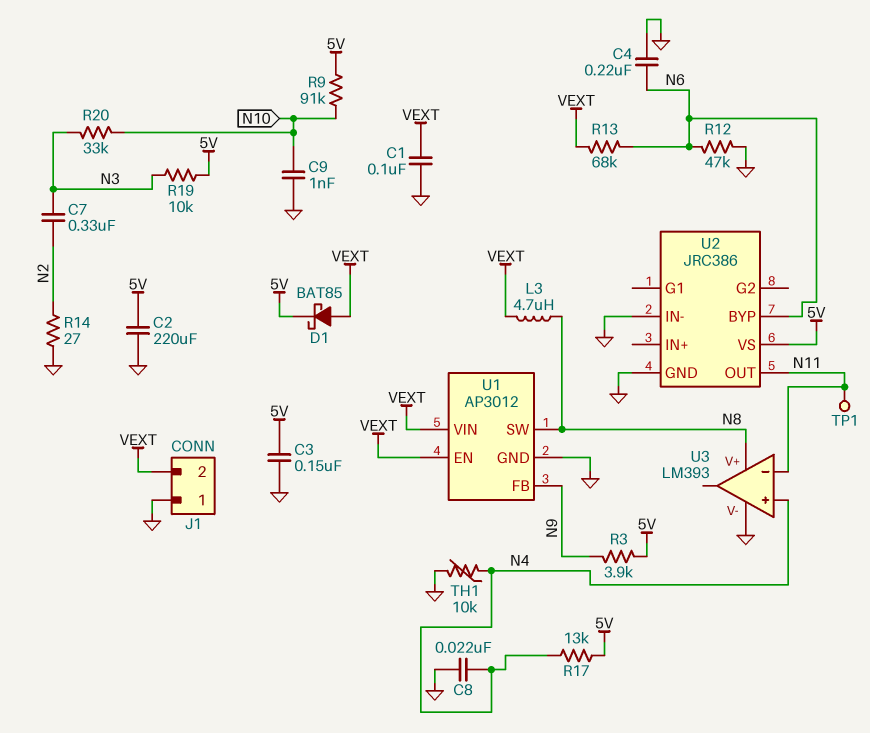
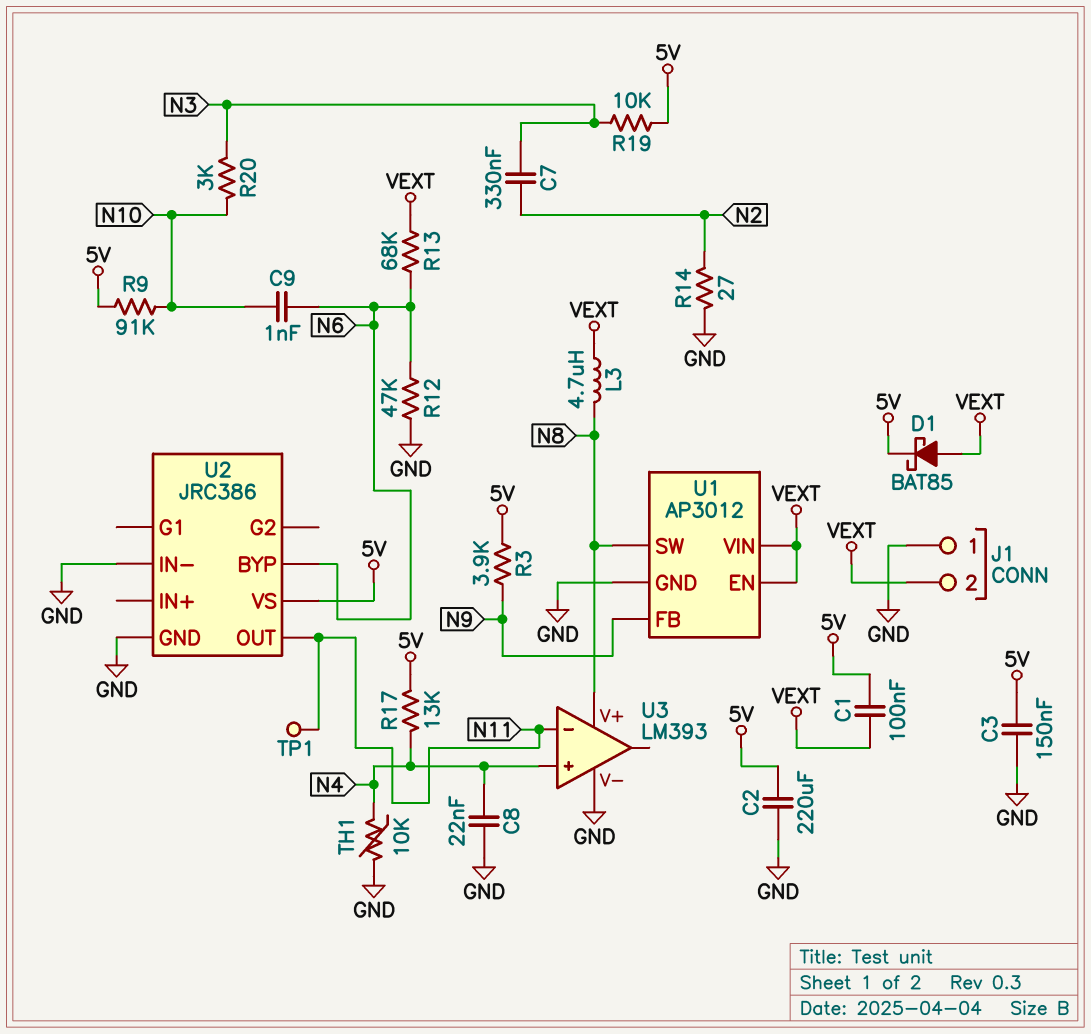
C1: 100nF (GND, VEXT) -> 100nF (5V, VEXT)
C4: 220nF (GND, N6) -> none
C9: 1nF (GND, N10) -> 1nF (N6, N10)
R20: 33k (N3, N10) -> 3k (N3, N10)

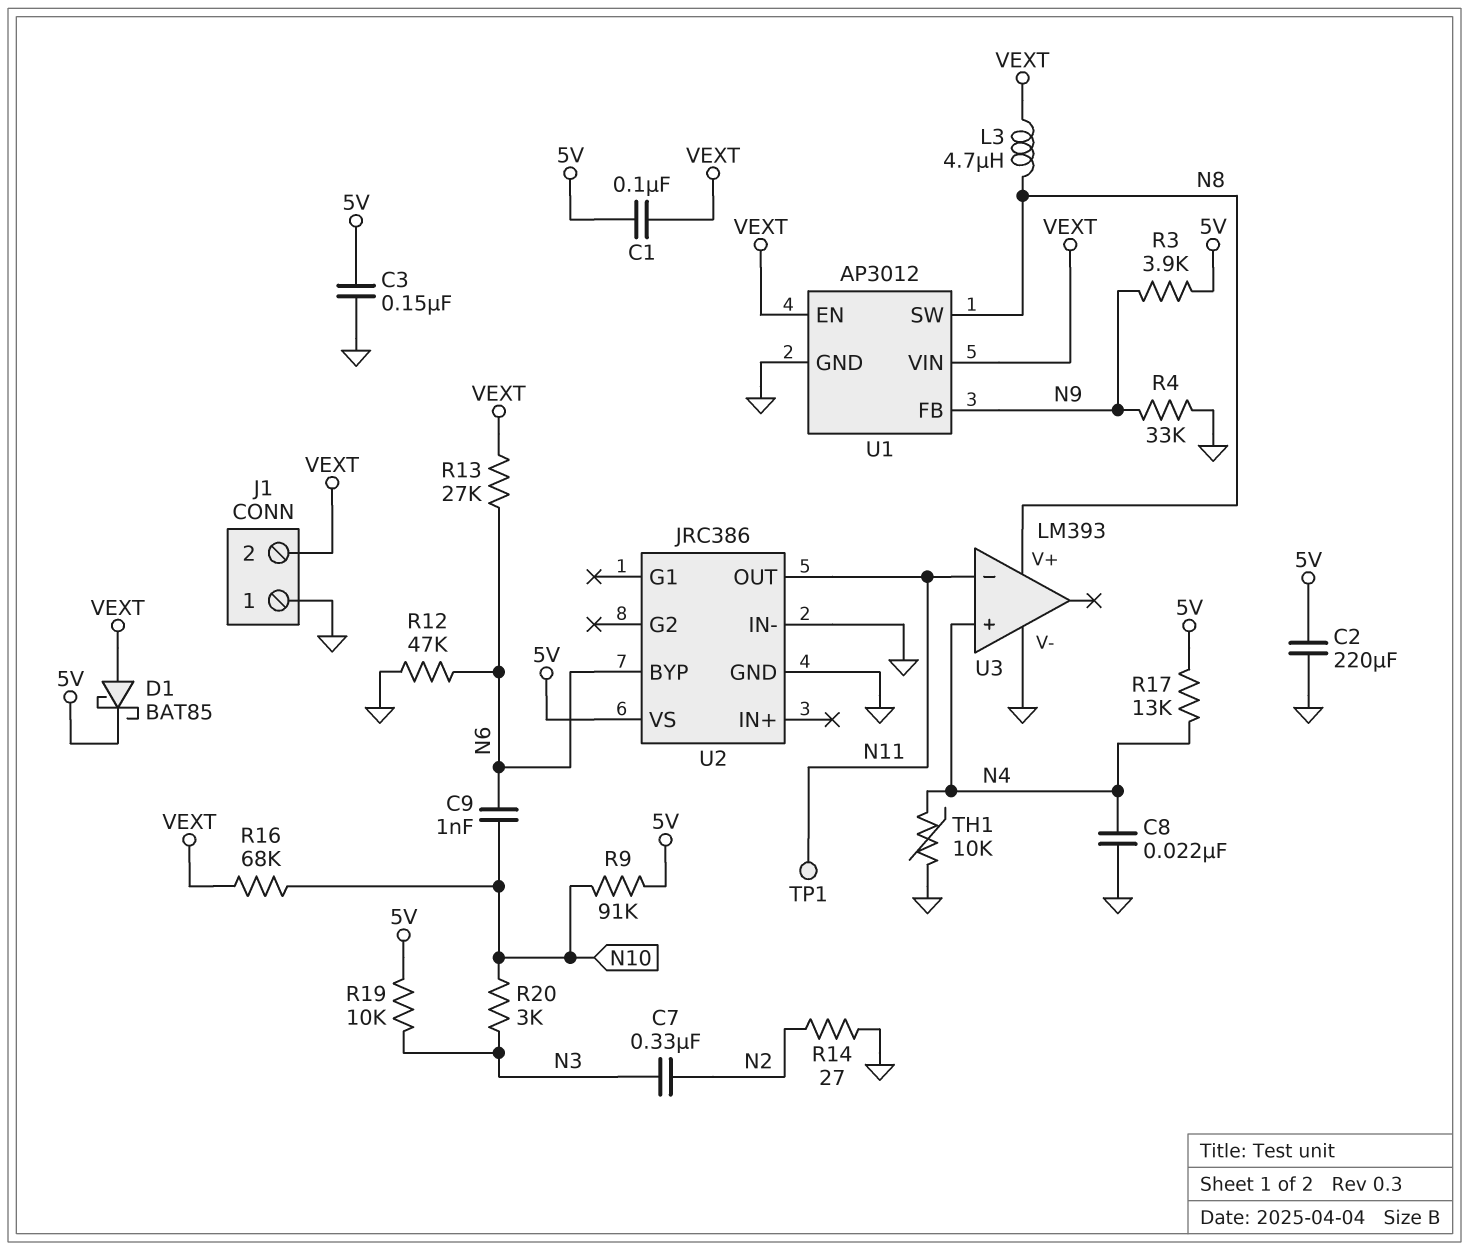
R4: none -> 33k (GND, N9)
R13: 68k (N6, VEXT) -> 27k (N6, VEXT)
R16: none -> 68k (N10, VEXT)

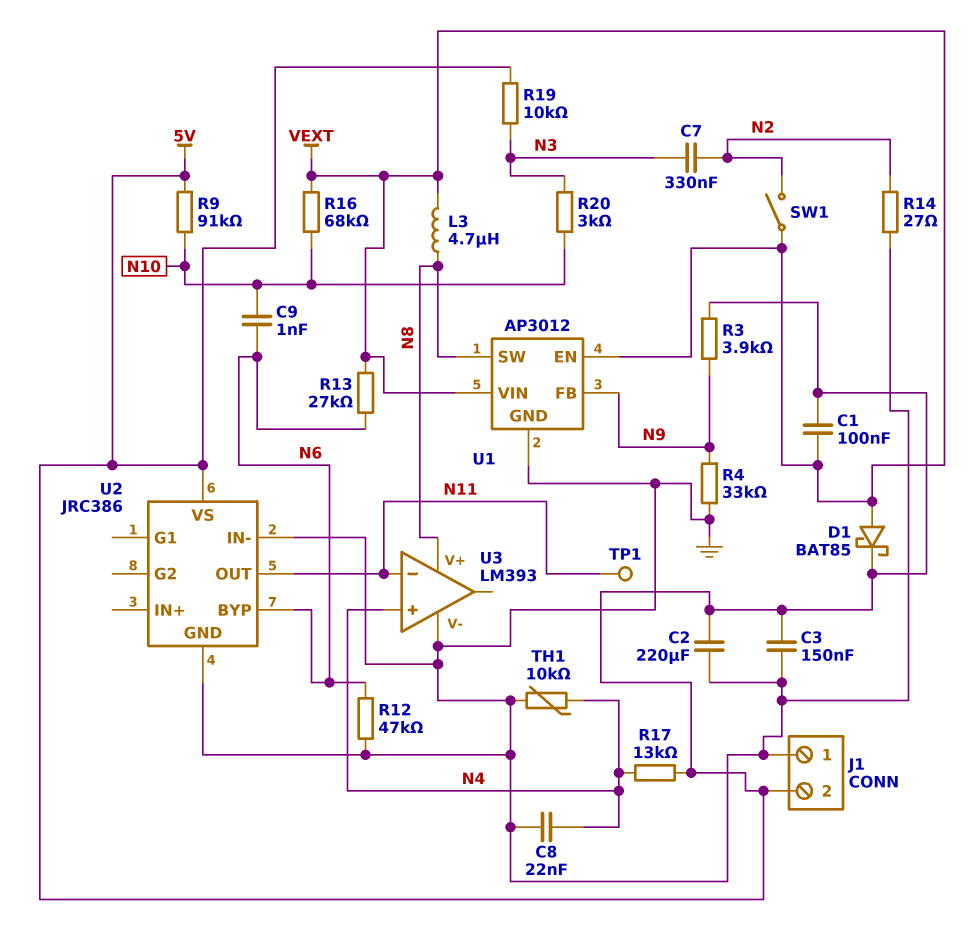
J1 pin 2: VEXT -> 5V
SW1: none -> switch (N2, VEXT)

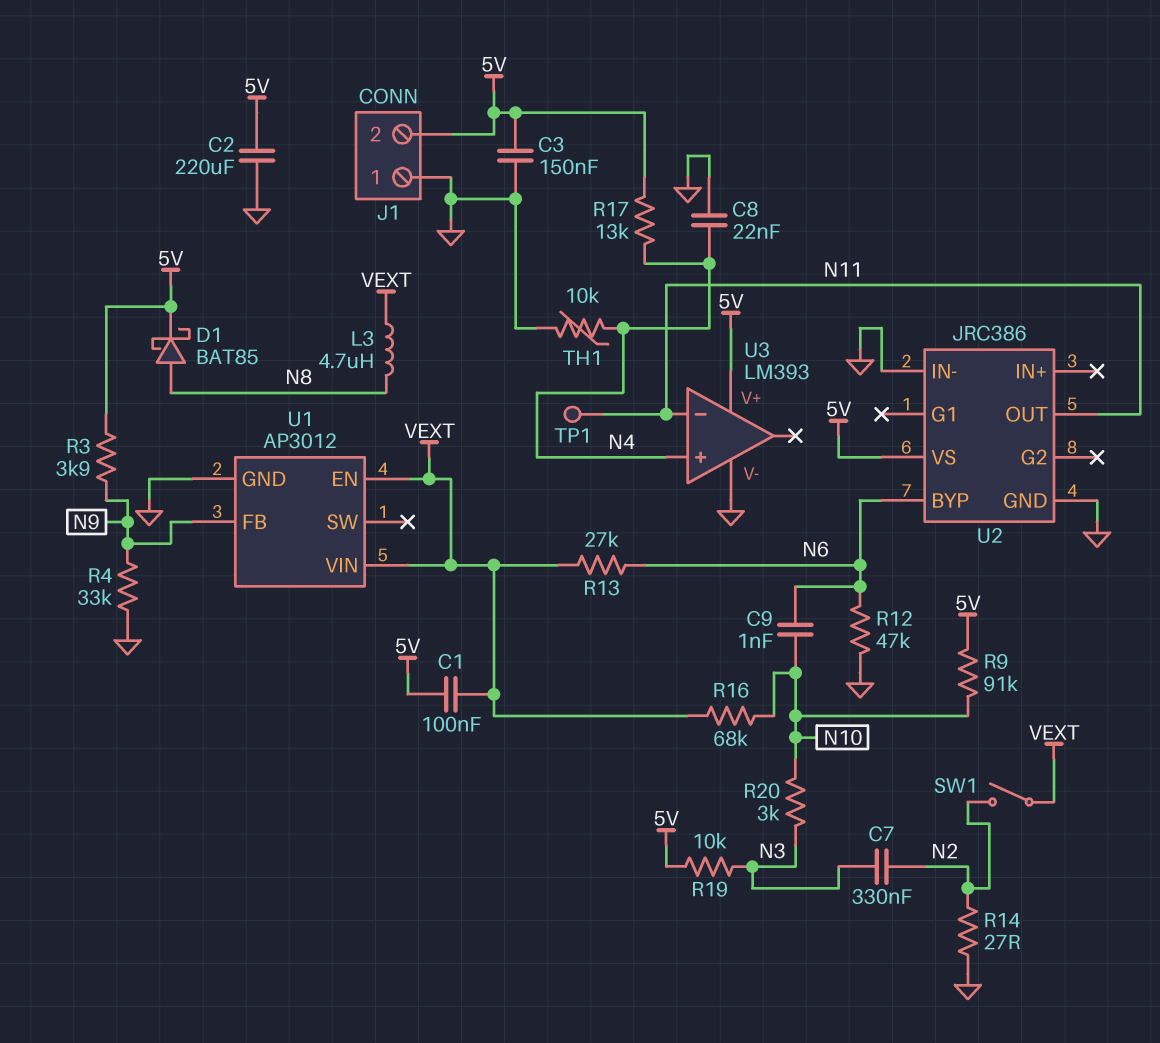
D1: schottky BAT85 (A VEXT, K 5V) -> schottky BAT85 (A N8, K 5V)
U1 pin SW: N8 -> none
U3 pin V+: N8 -> 5V

